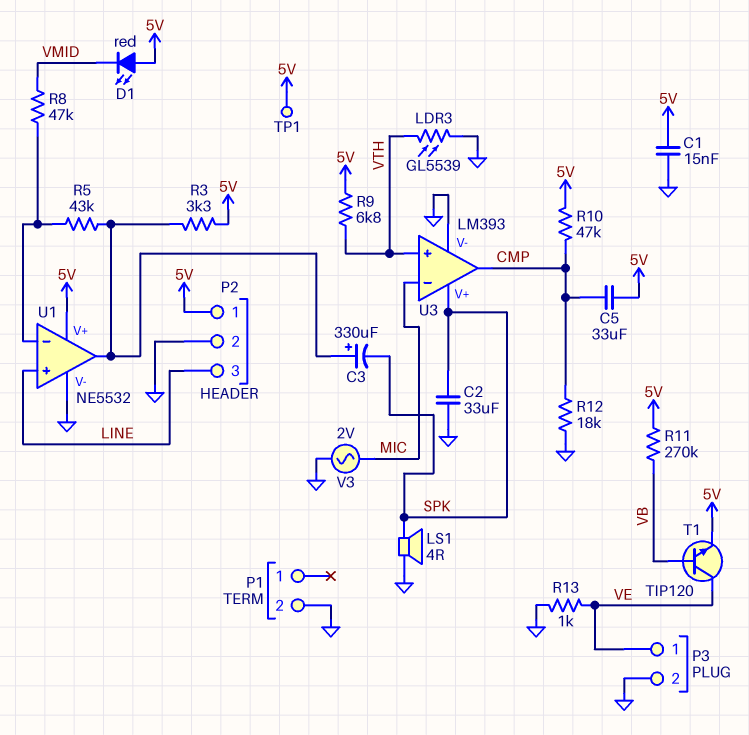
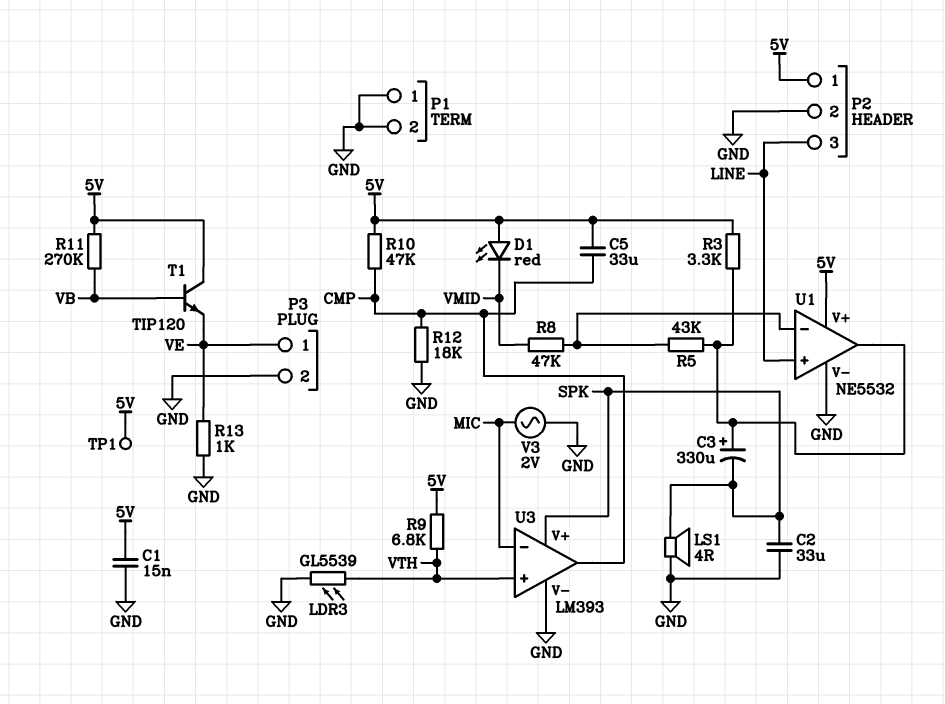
P1 pin 1: none -> GND
T1: NPN TIP120 (B VB, C VE, E 5V) -> NPN TIP120 (B VB, C 5V, E VE)

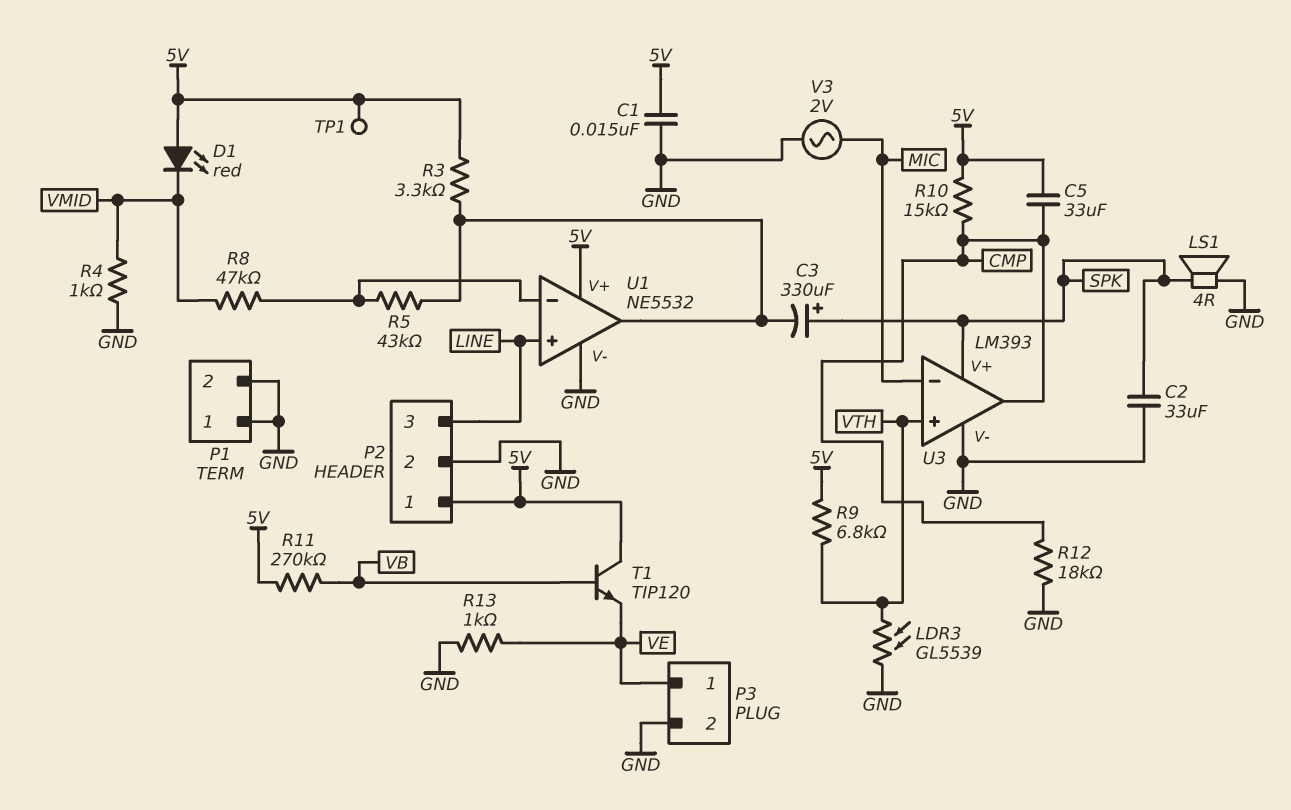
C3: 330uF (plus U1/out, minus SPK) -> 330uF (plus SPK, minus U1/out)
R4: none -> 1k (GND, VMID)
R10: 47k (5V, CMP) -> 15k (5V, CMP)

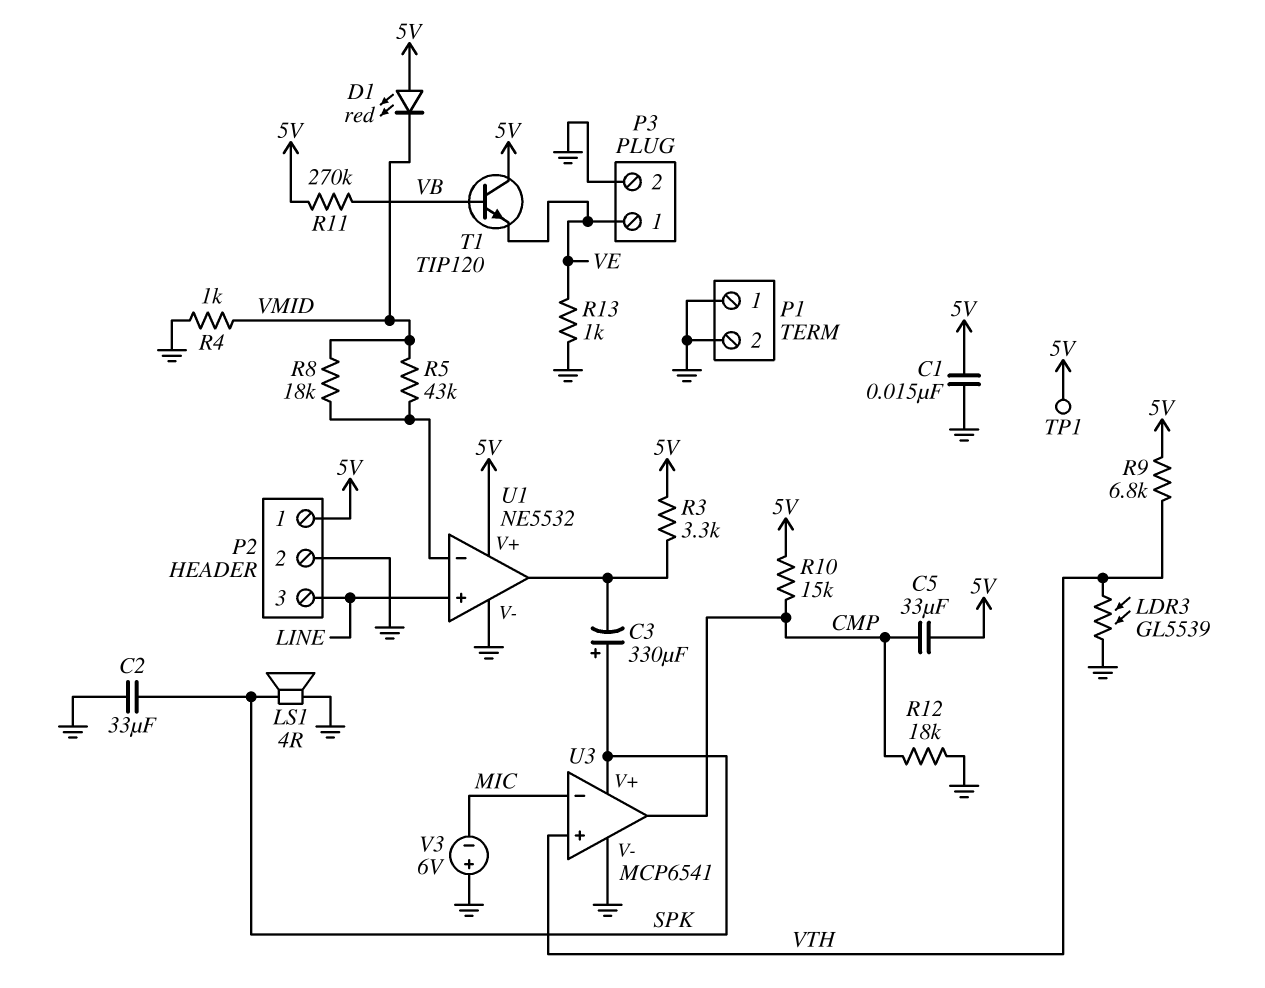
R5: 43k (U1/in-, U1/out) -> 43k (U1/in-, VMID)
R8: 47k (U1/in-, VMID) -> 18k (U1/in-, VMID)
U3: LM393 -> MCP6541
V3: AC 2V (GND, MIC) -> 6V (plus GND, minus MIC)

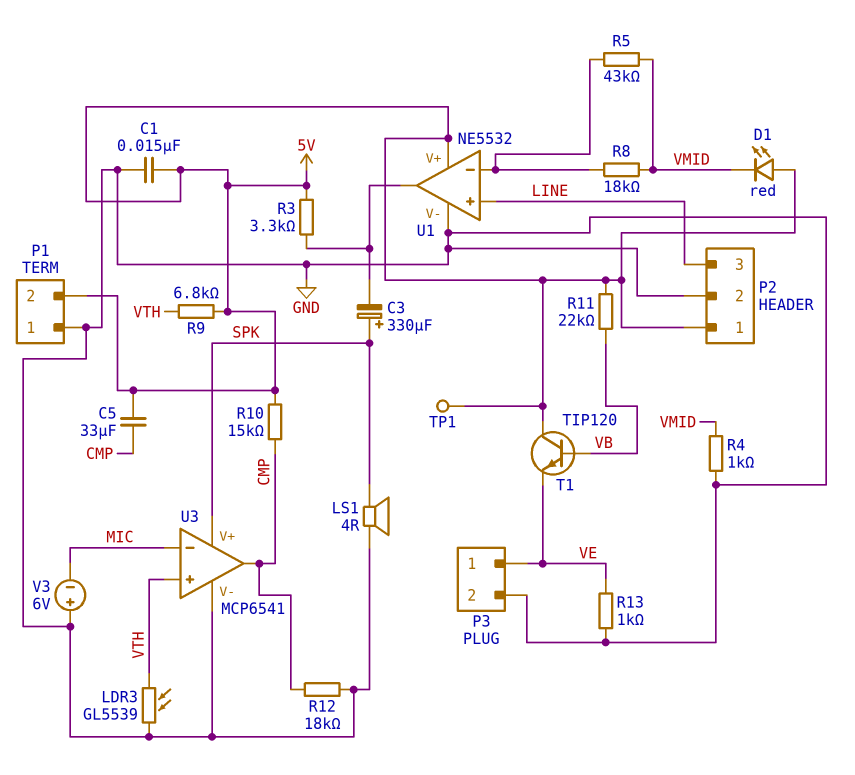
C2: 33uF (GND, SPK) -> none
P1 pin 2: GND -> 5V
R11: 270k (5V, VB) -> 22k (5V, VB)

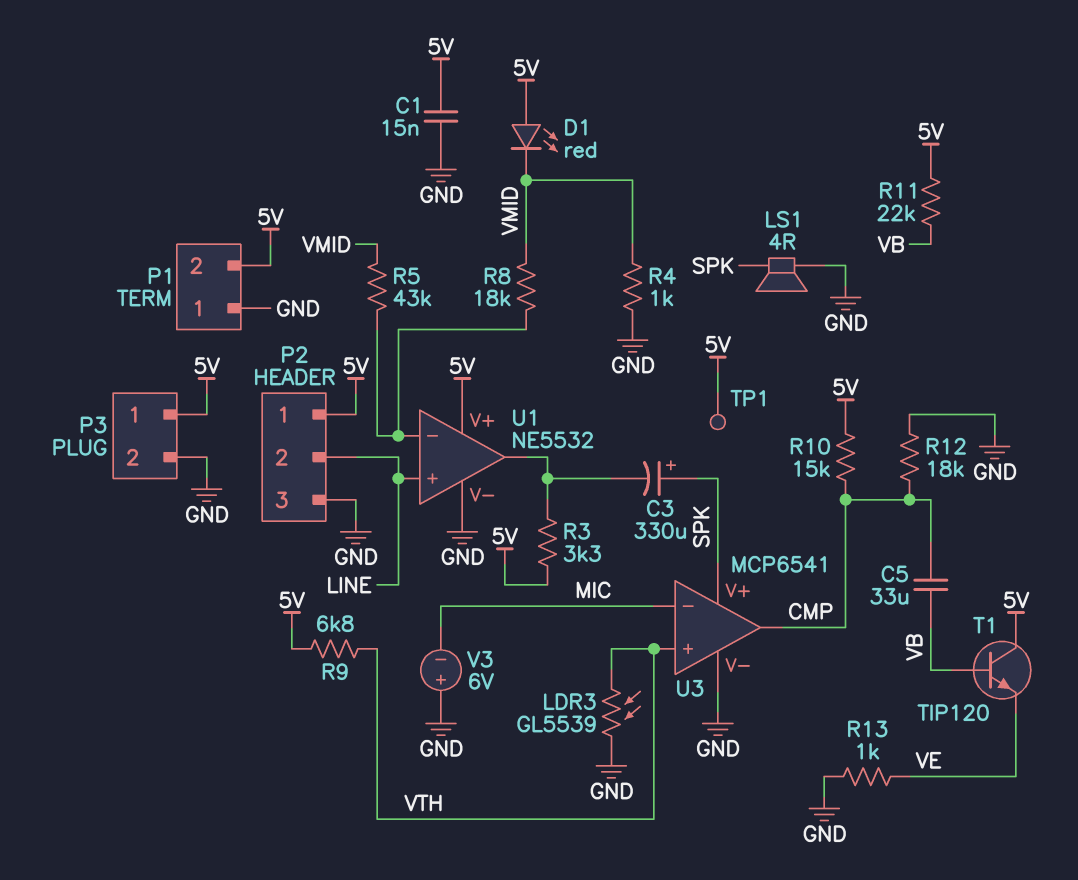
C5: 33uF (5V, CMP) -> 33uF (CMP, VB)
P2 pin 2: GND -> LINE
P2 pin 3: LINE -> GND
P3 pin 1: VE -> 5V

